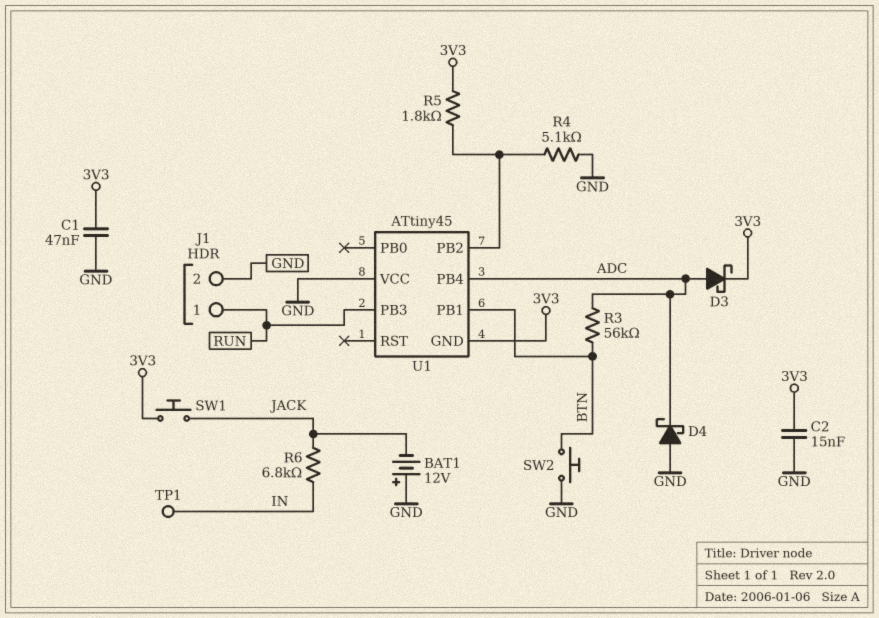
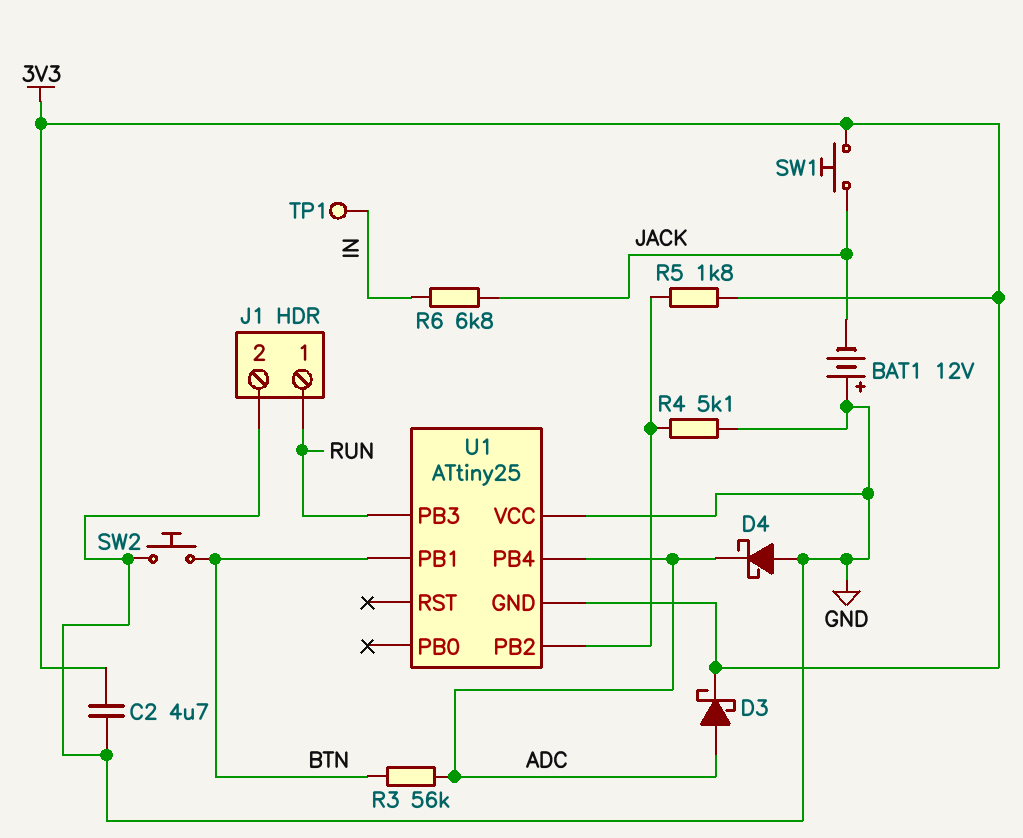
C1: 47nF (3V3, GND) -> none
C2: 15nF (3V3, GND) -> 4.7uF (3V3, GND)
U1: ATtiny45 -> ATtiny25

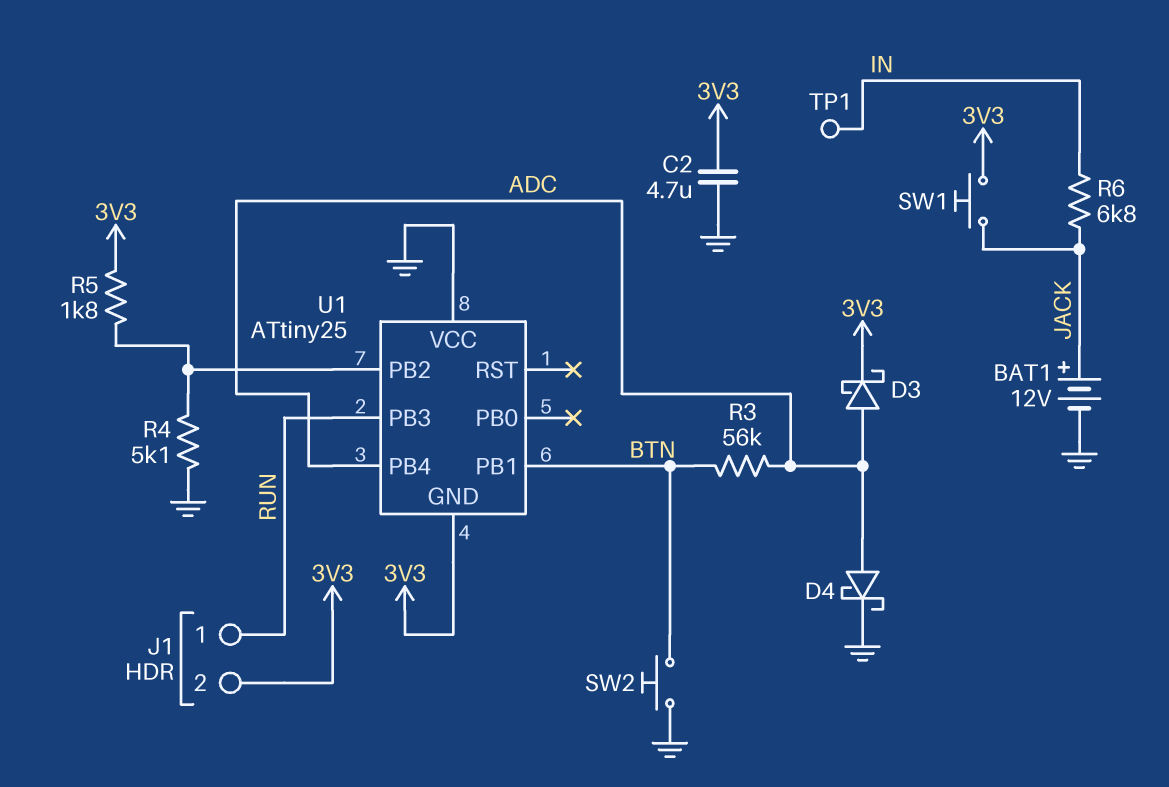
BAT1: 12V (plus GND, minus JACK) -> 12V (plus JACK, minus GND)
D4: schottky (A GND, K ADC) -> schottky (A ADC, K GND)
J1 pin 2: GND -> 3V3

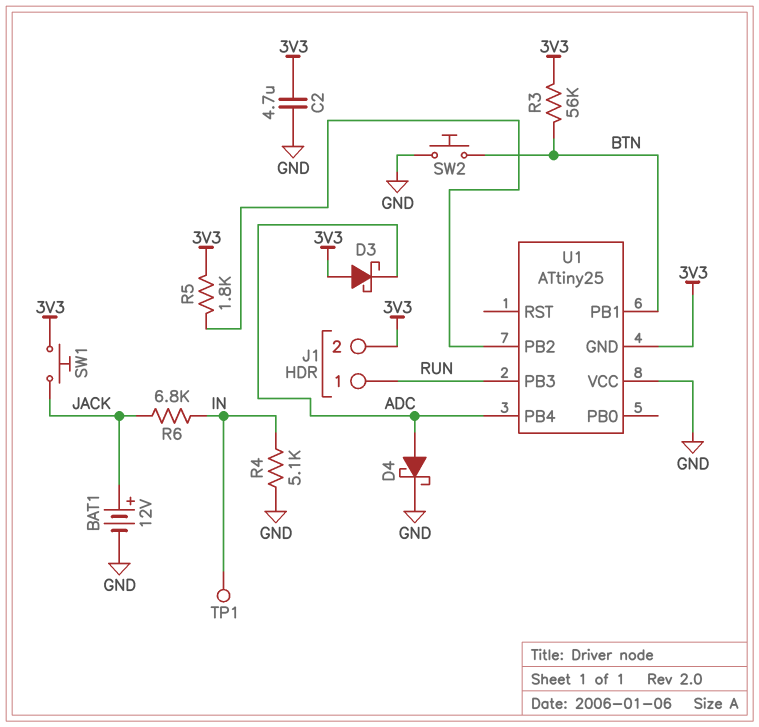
D3: schottky (A ADC, K 3V3) -> schottky (A 3V3, K ADC)
R3: 56k (ADC, BTN) -> 56k (3V3, BTN)
R4: 5.1k (GND, U1/PB2) -> 5.1k (GND, IN)

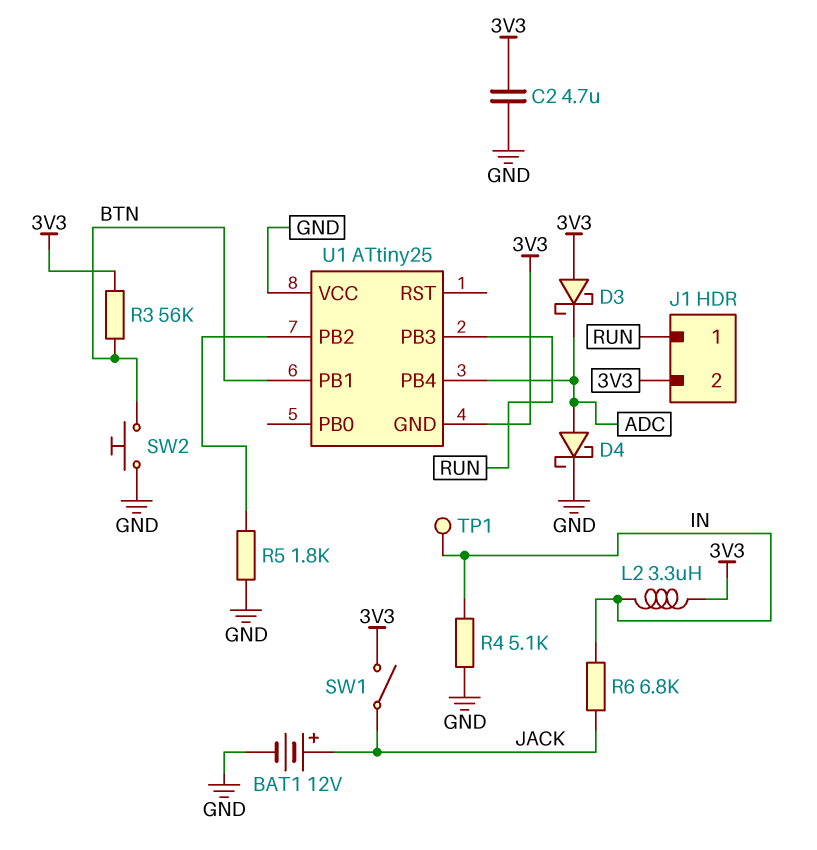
L2: none -> 3.3uH (3V3, IN)
R5: 1.8k (3V3, U1/PB2) -> 1.8k (GND, U1/PB2)
SW1: button (3V3, JACK) -> switch (3V3, JACK)

